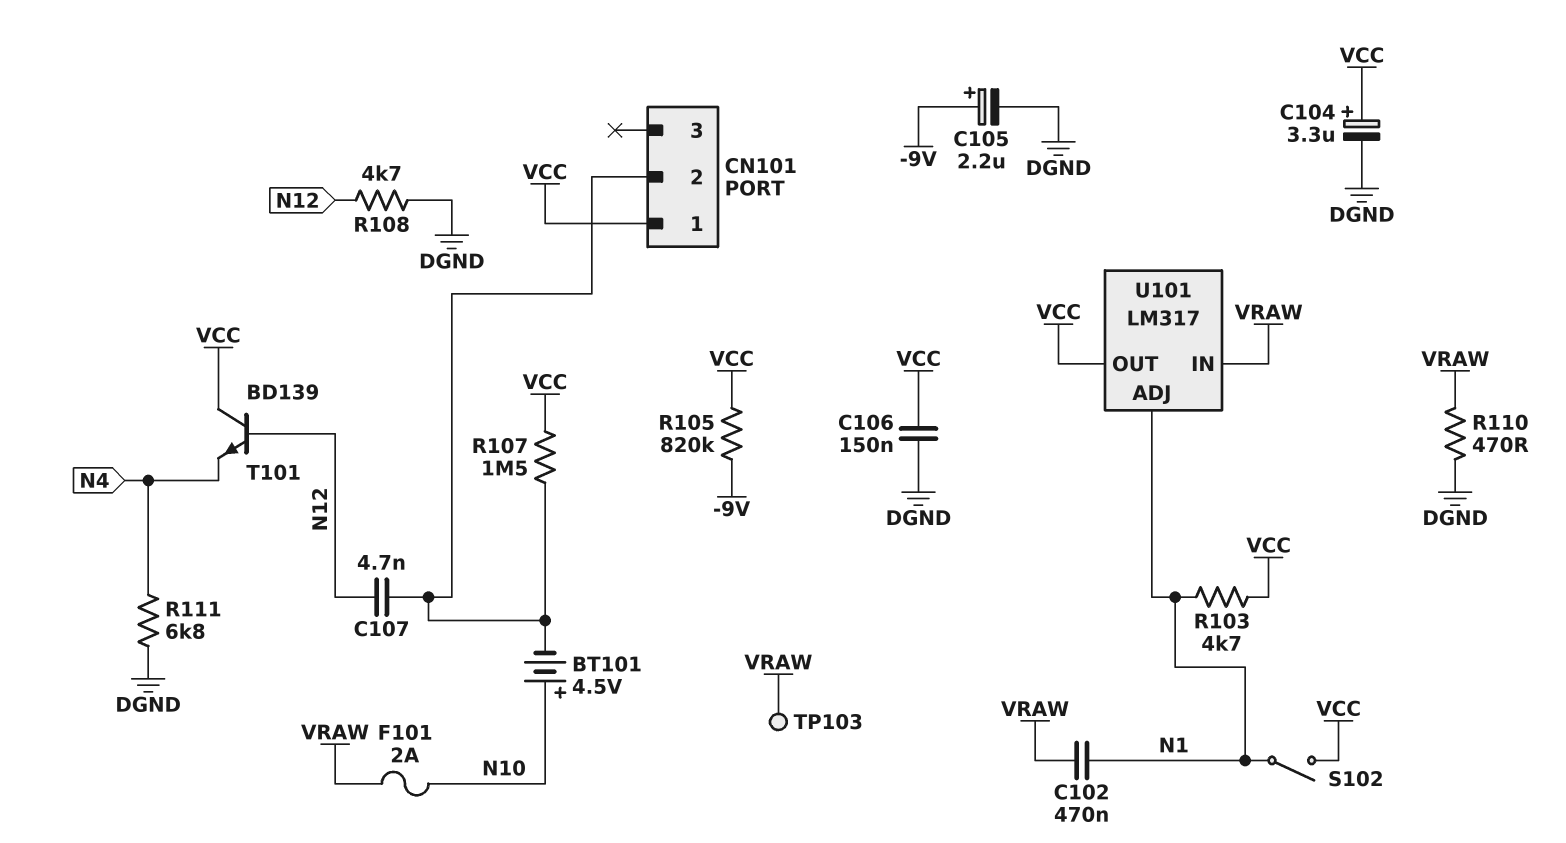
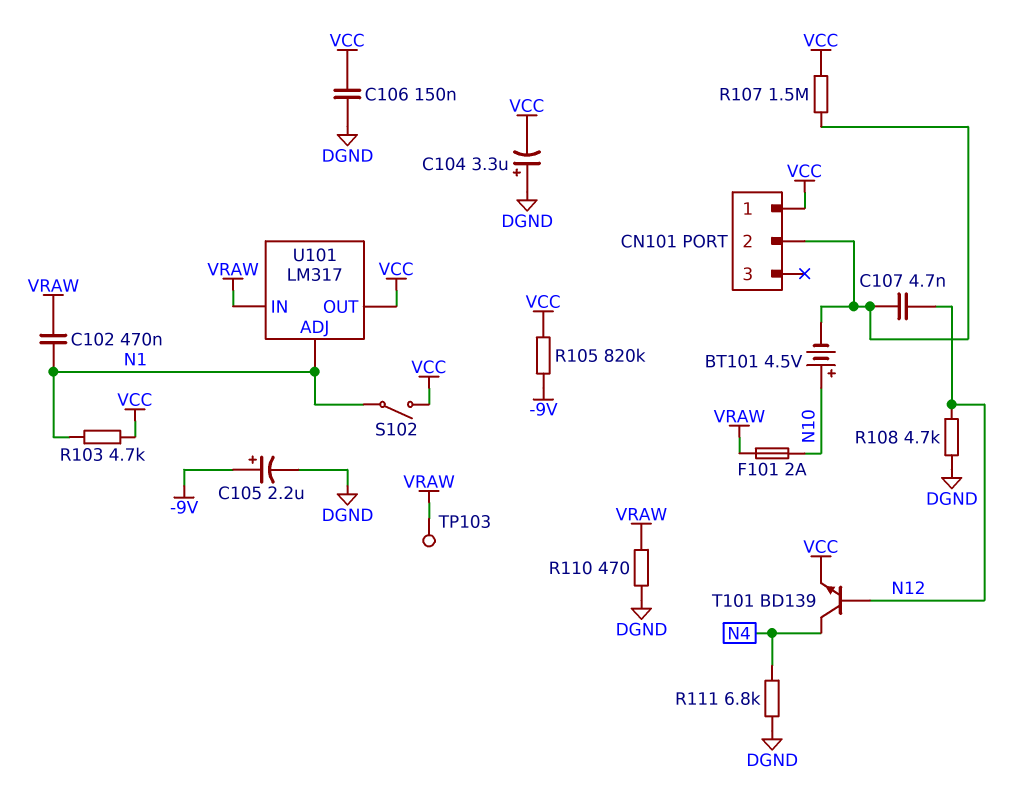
C104: 3.3uF (plus VCC, minus DGND) -> 3.3uF (plus DGND, minus VCC)
T101: NPN BD139 (B N12, C VCC, E N4) -> NPN BD139 (B N12, C N4, E VCC)

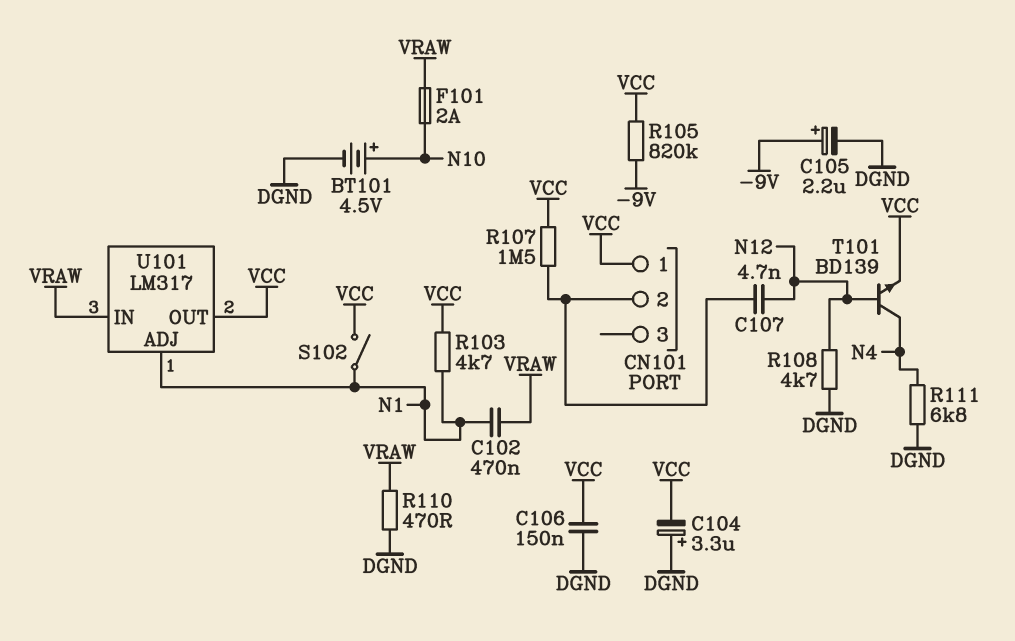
BT101: 4.5V (plus N10, minus CN101/2) -> 4.5V (plus N10, minus DGND)
TP103: test point (VRAW) -> none

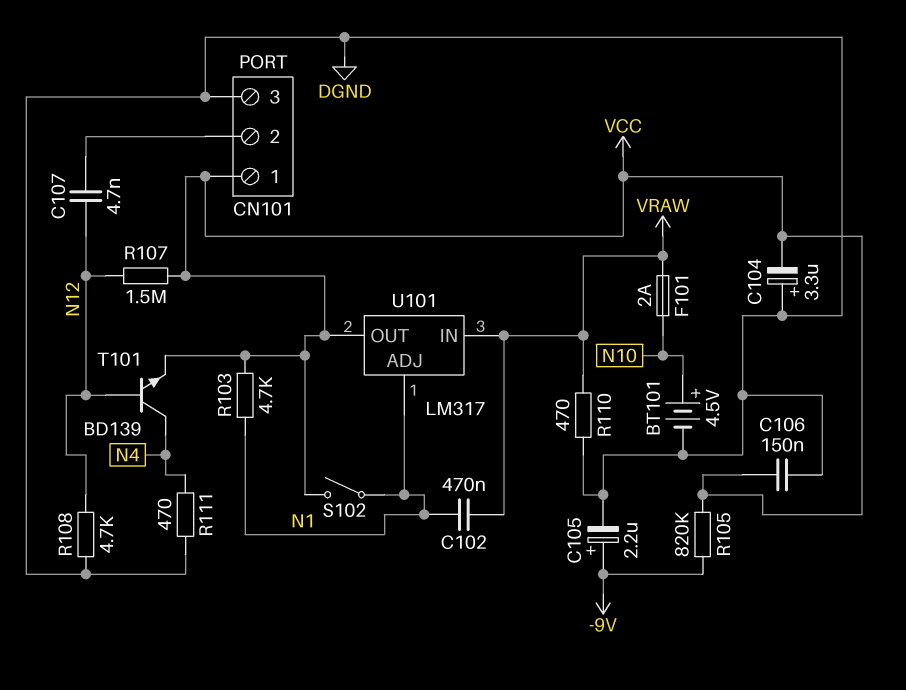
CN101 pin 3: none -> DGND
R107: 1.5M (CN101/2, VCC) -> 1.5M (N12, VCC)
R111: 6.8k (DGND, N4) -> 470 (DGND, N4)

